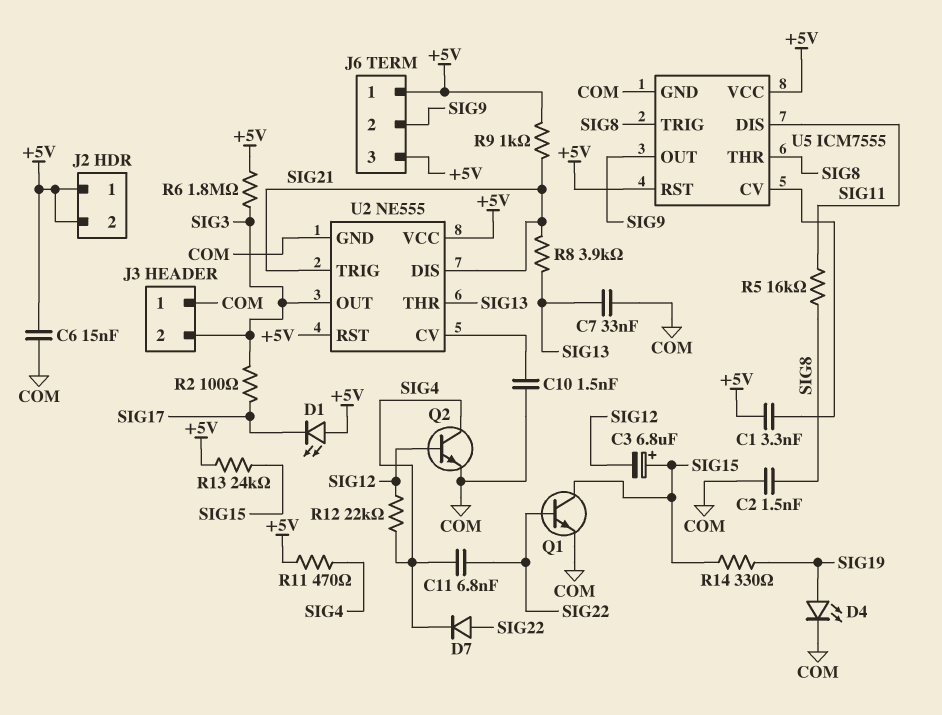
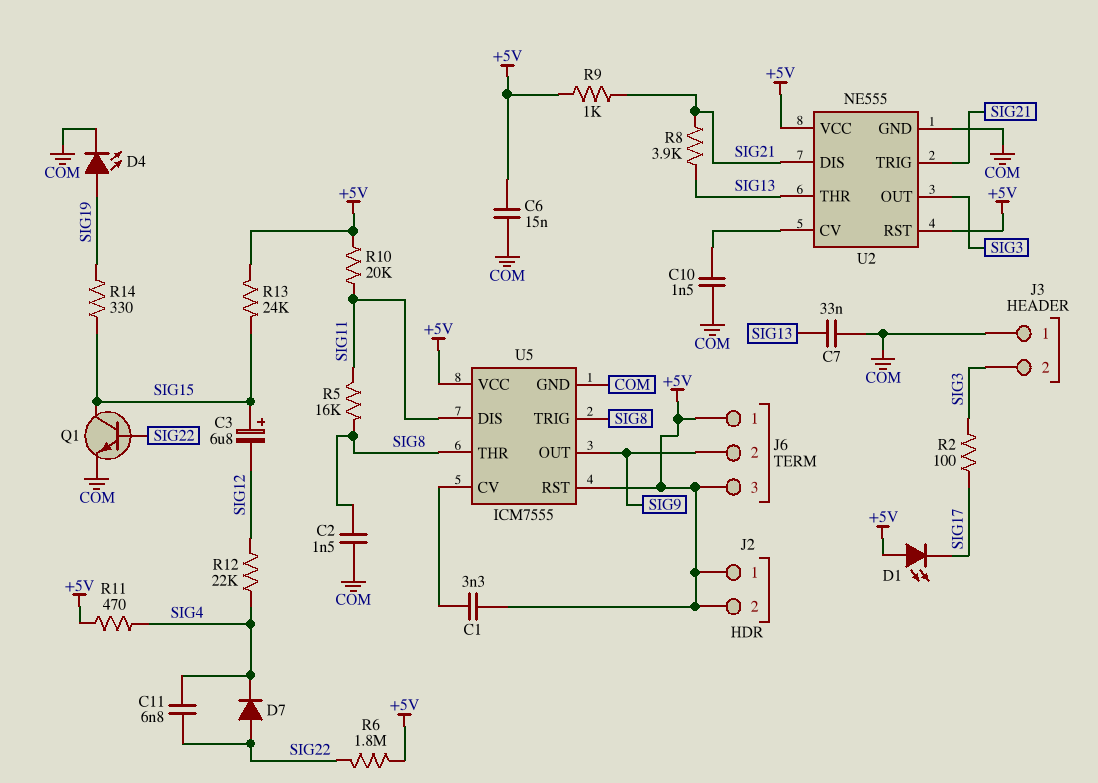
Q2: NPN (B SIG12, C SIG4, E COM) -> none
R6: 1.8M (+5V, SIG3) -> 1.8M (+5V, SIG22)
R10: none -> 20k (+5V, SIG11)

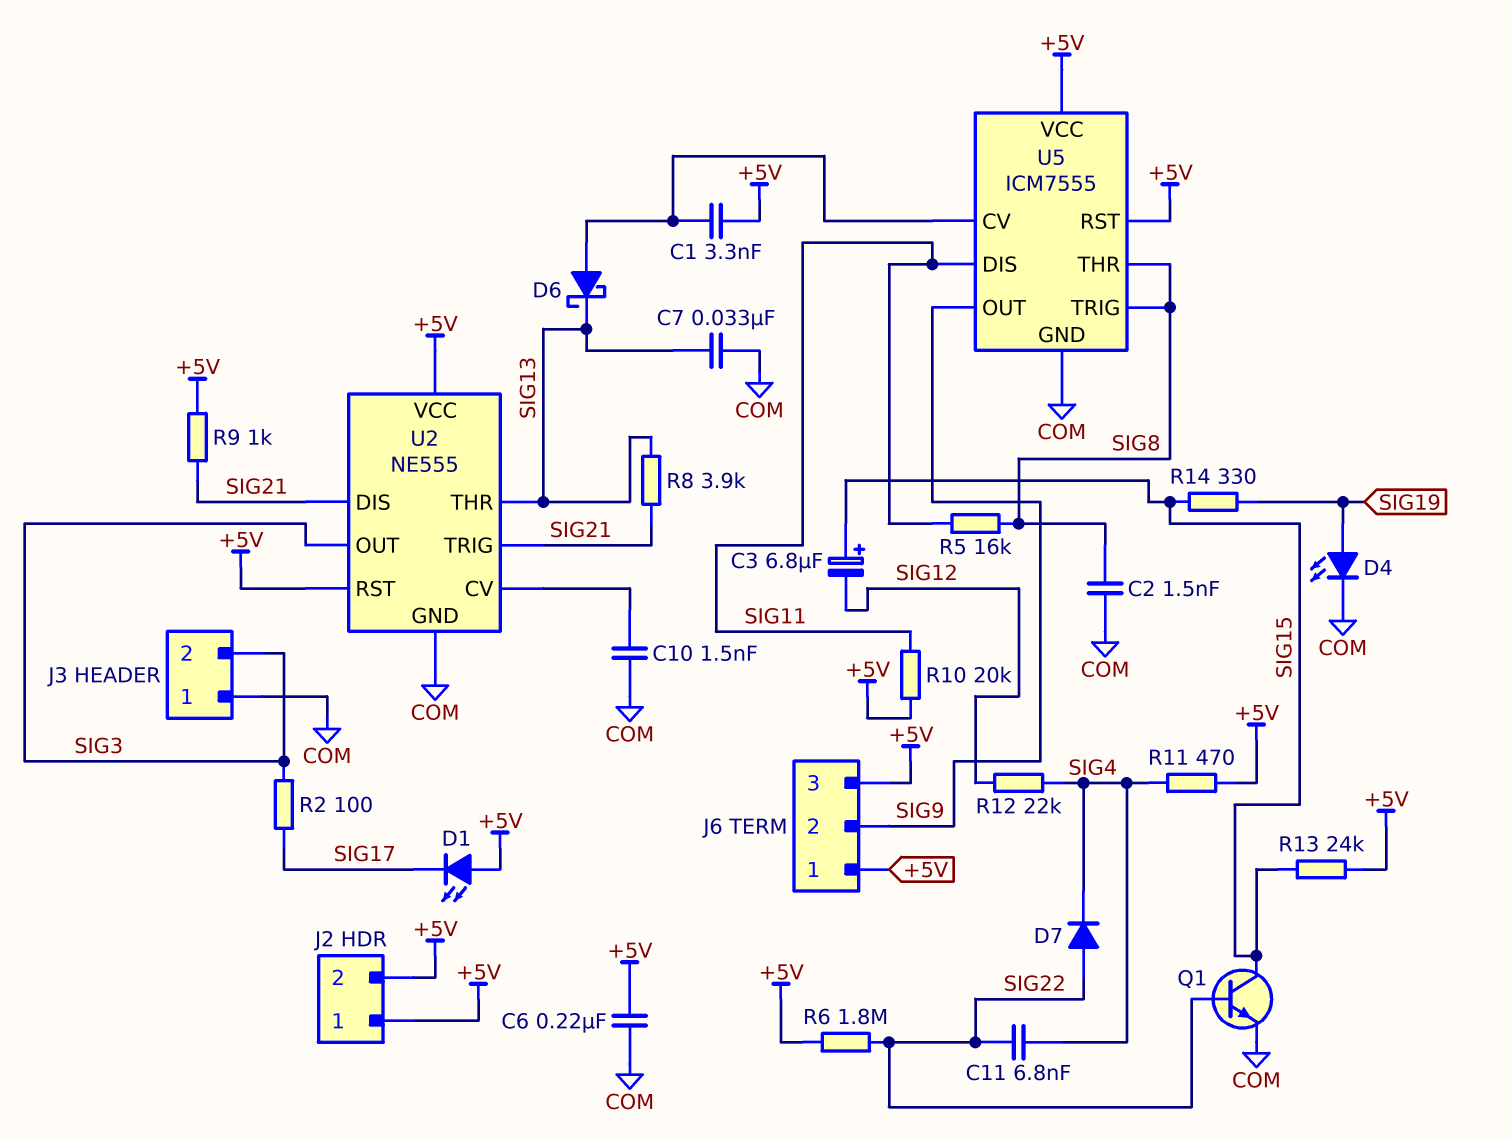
C6: 15nF (+5V, COM) -> 220nF (+5V, COM)
D6: none -> schottky (A U5/CV, K SIG13)

